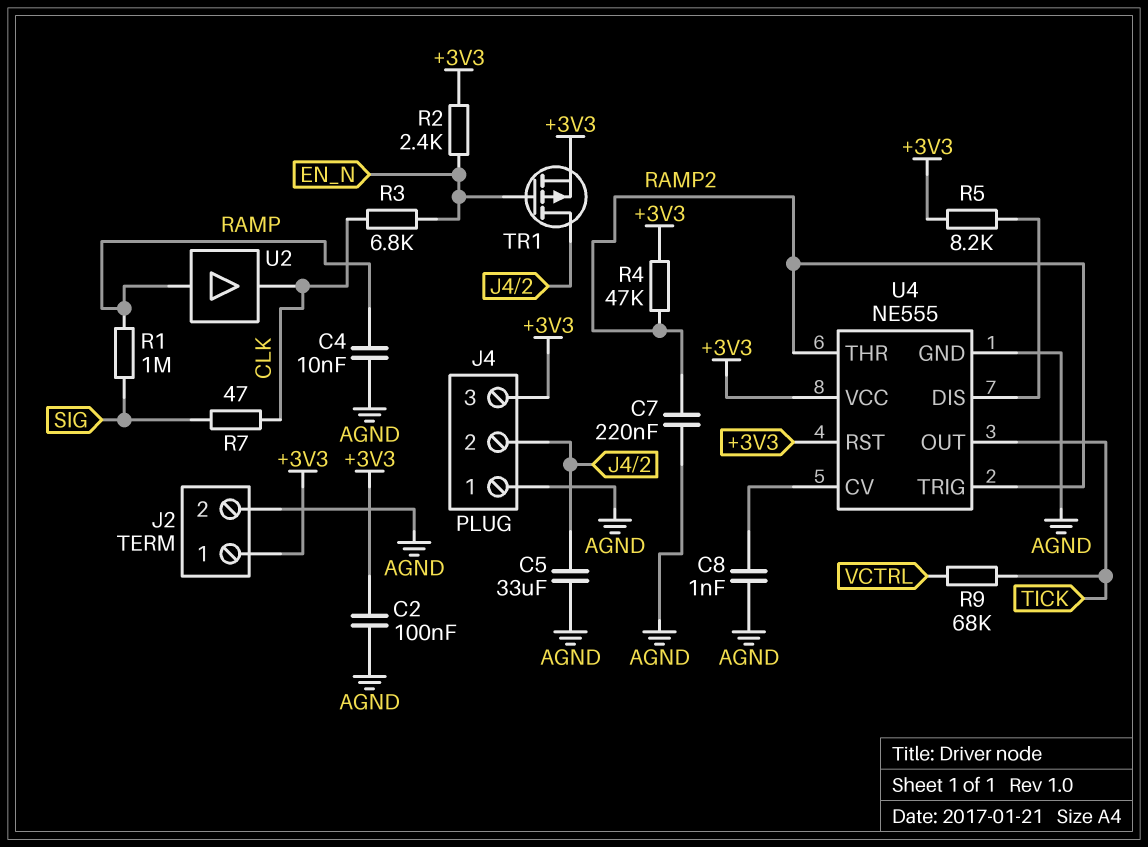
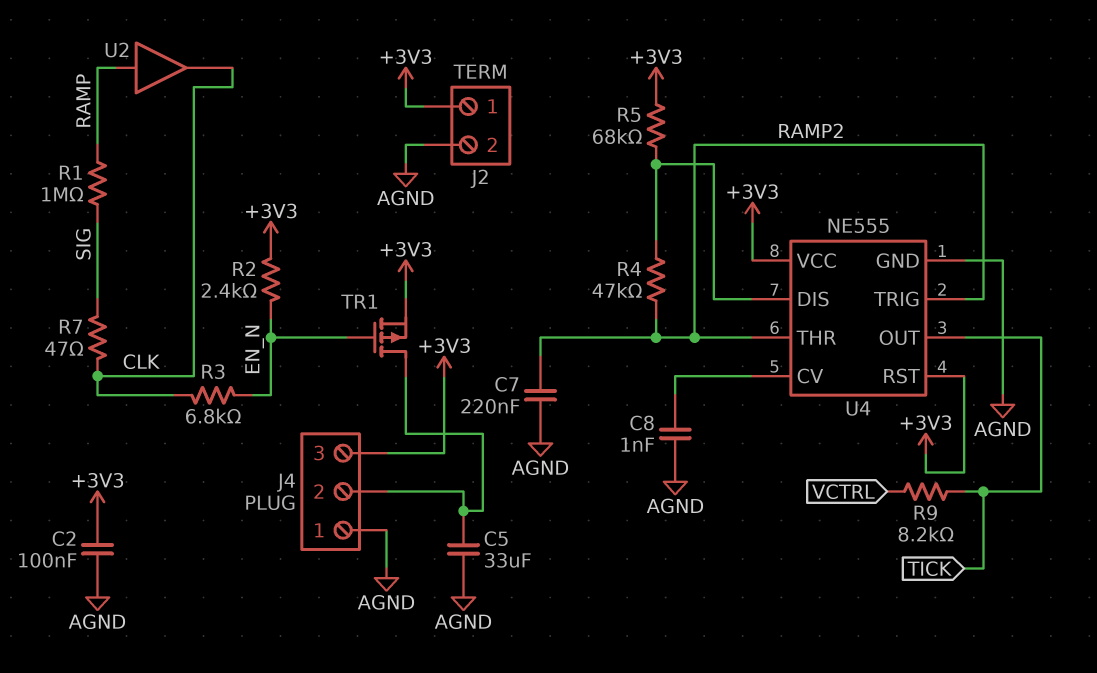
C4: 10nF (AGND, RAMP) -> none
R4: 47k (+3V3, RAMP2) -> 47k (RAMP2, U4/DIS)
R5: 8.2k (+3V3, U4/DIS) -> 68k (+3V3, U4/DIS)
R9: 68k (TICK, VCTRL) -> 8.2k (TICK, VCTRL)

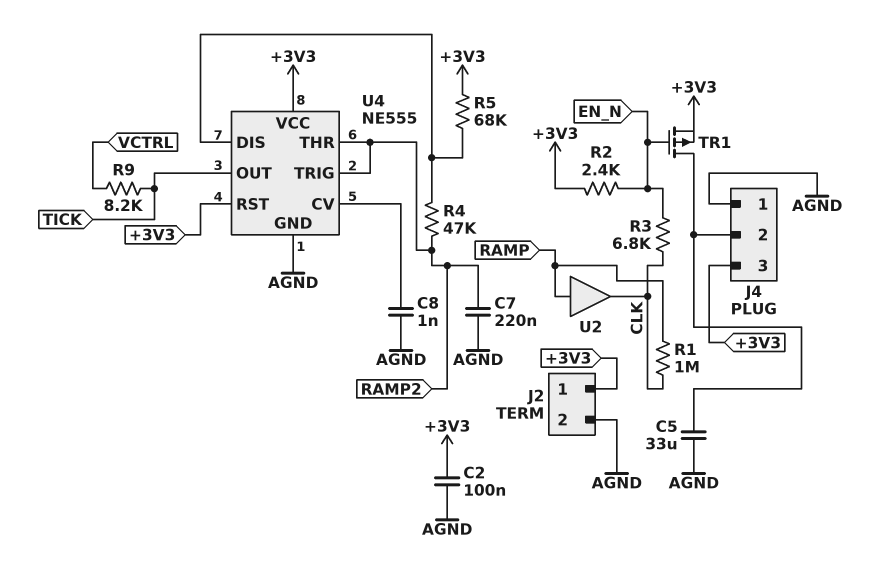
R1: 1M (RAMP, SIG) -> 1M (CLK, RAMP)
R7: 47 (CLK, SIG) -> none

